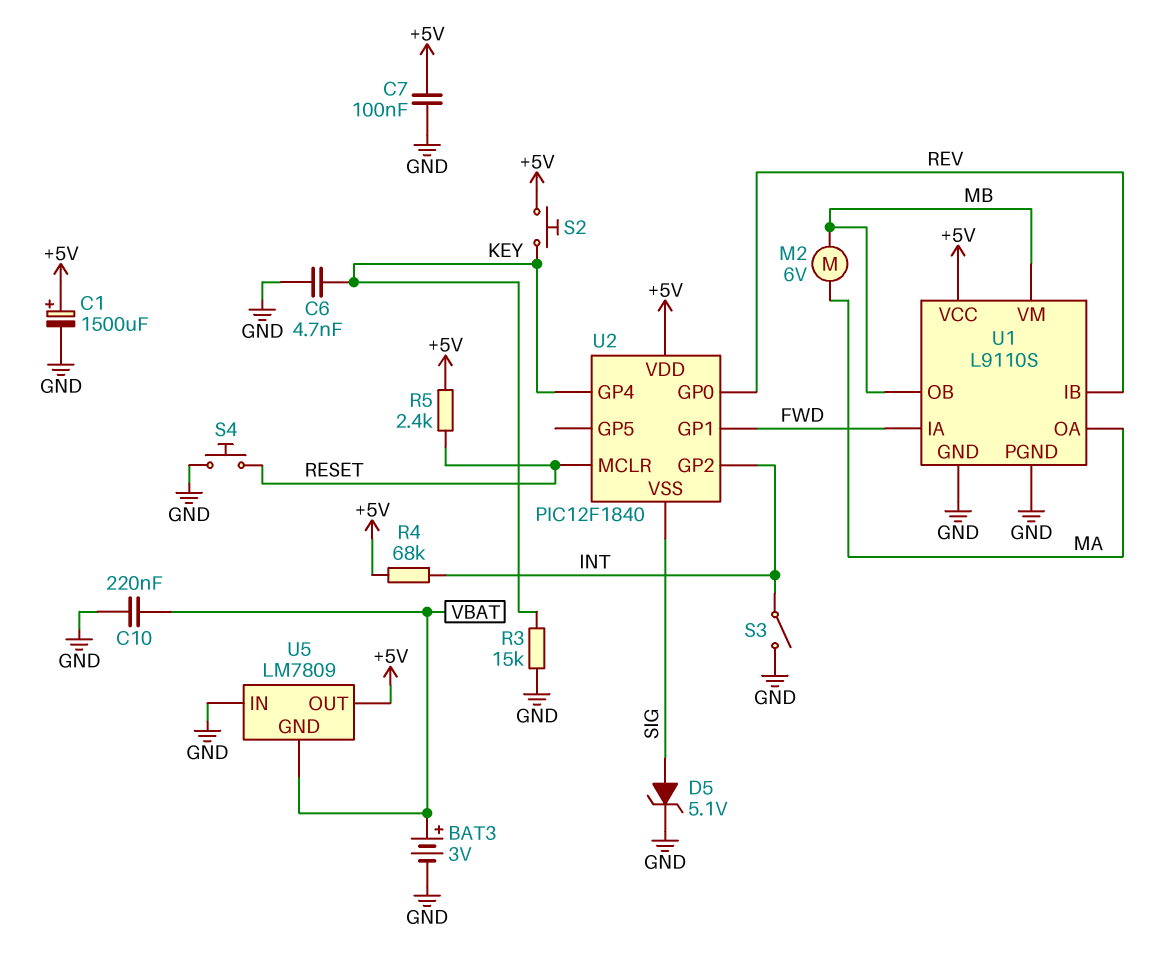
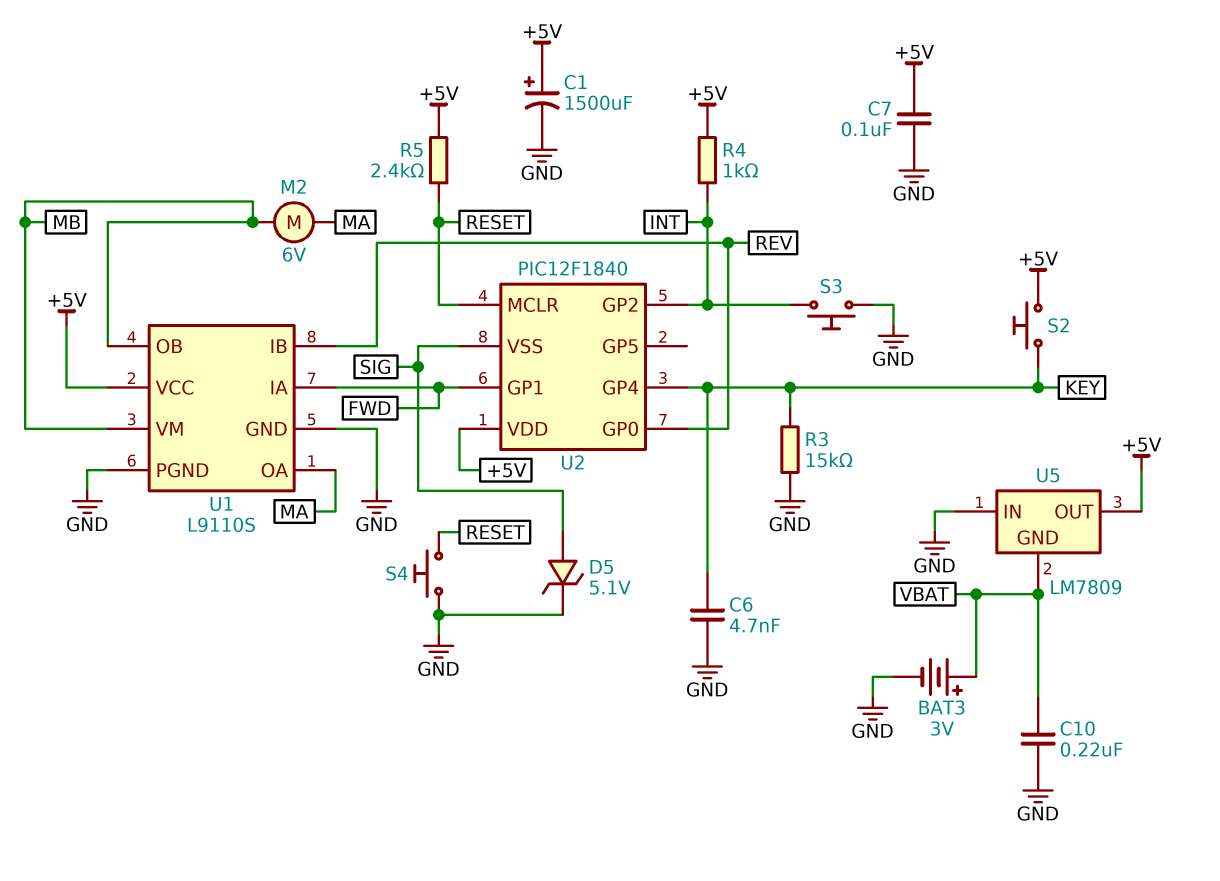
R4: 68k (+5V, INT) -> 1k (+5V, INT)
S3: switch (GND, INT) -> button (GND, INT)

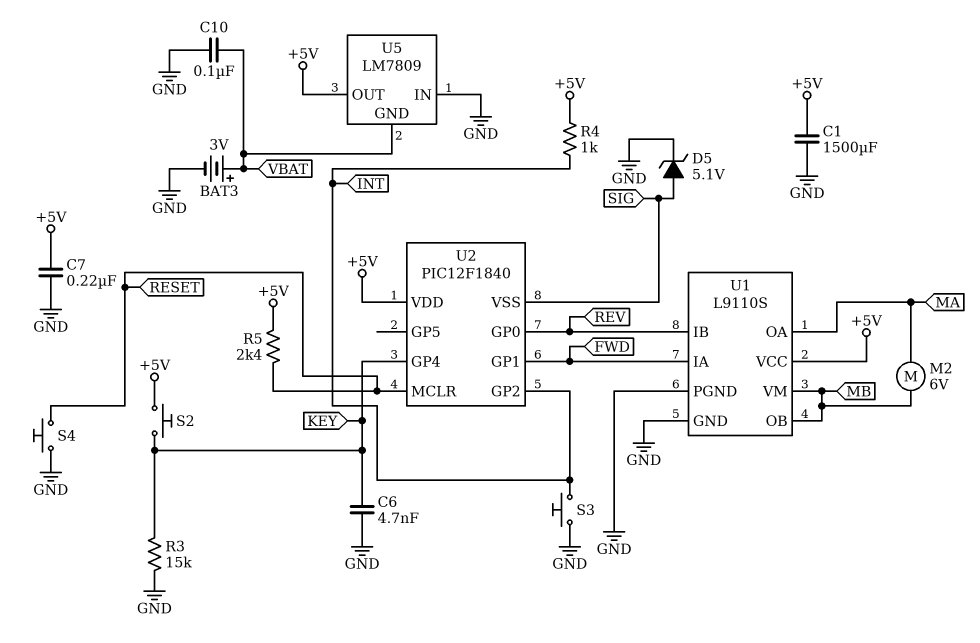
C1: 1500uF (plus +5V, minus GND) -> 1500uF (+5V, GND)
C7: 100nF (+5V, GND) -> 220nF (+5V, GND)
C10: 220nF (GND, VBAT) -> 100nF (GND, VBAT)

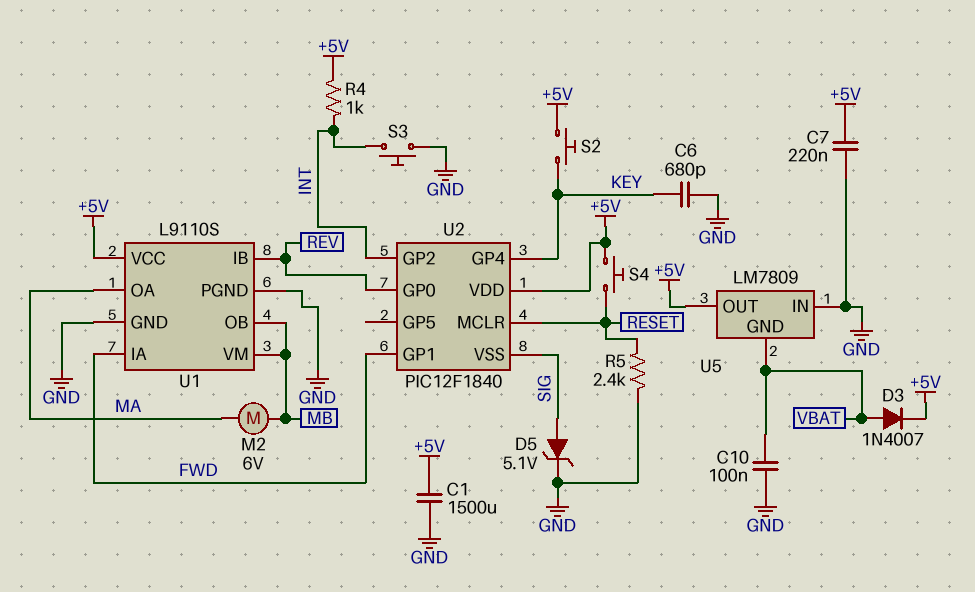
BAT3: 3V (plus VBAT, minus GND) -> none
C6: 4.7nF (GND, KEY) -> 680pF (GND, KEY)
D3: none -> diode 1N4007 (A VBAT, K +5V)
R3: 15k (GND, KEY) -> none
R5: 2.4k (+5V, RESET) -> 2.4k (GND, RESET)
S4: button (GND, RESET) -> button (+5V, RESET)

